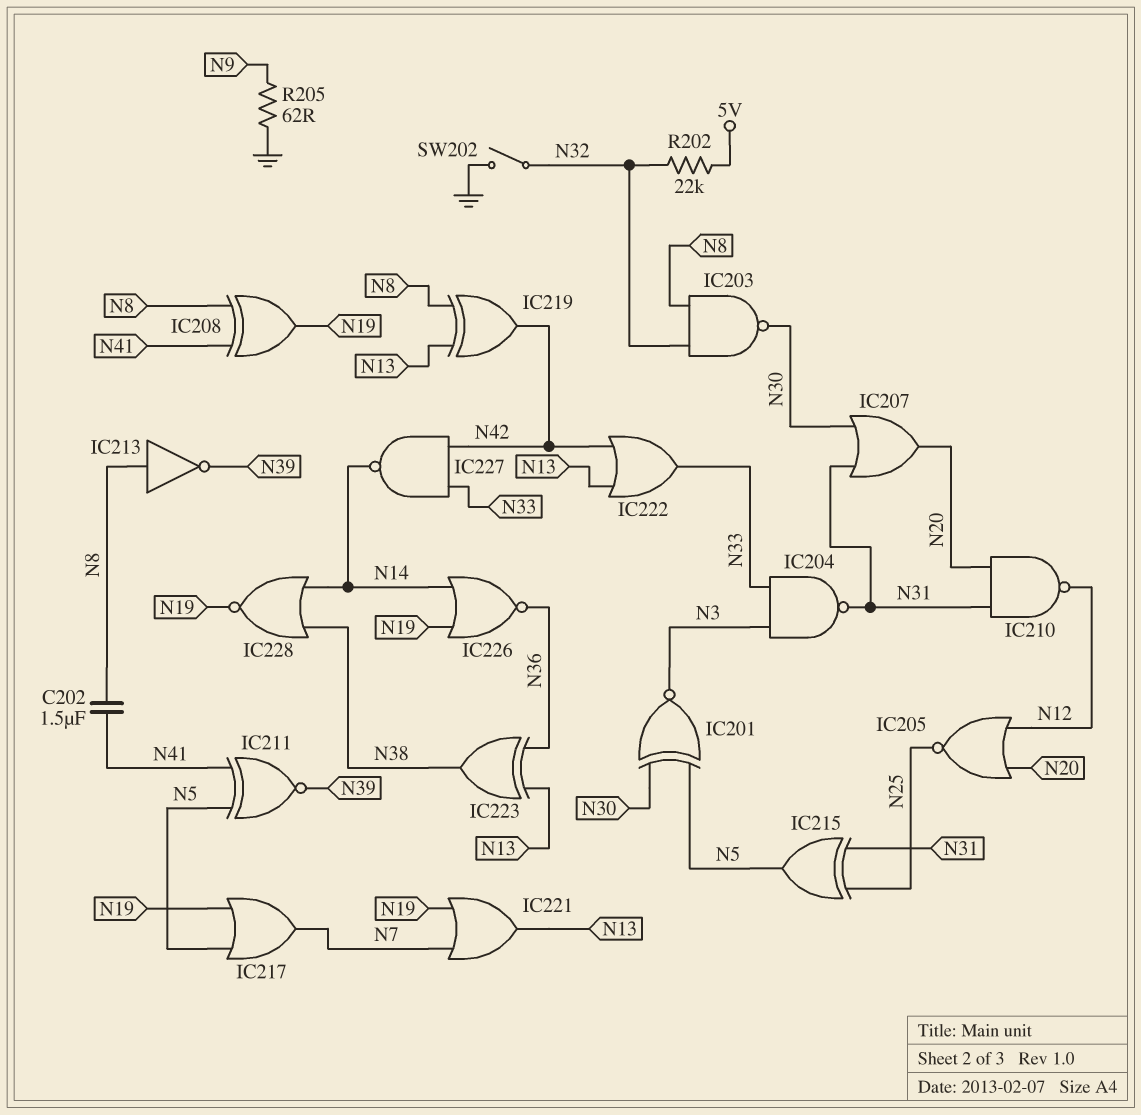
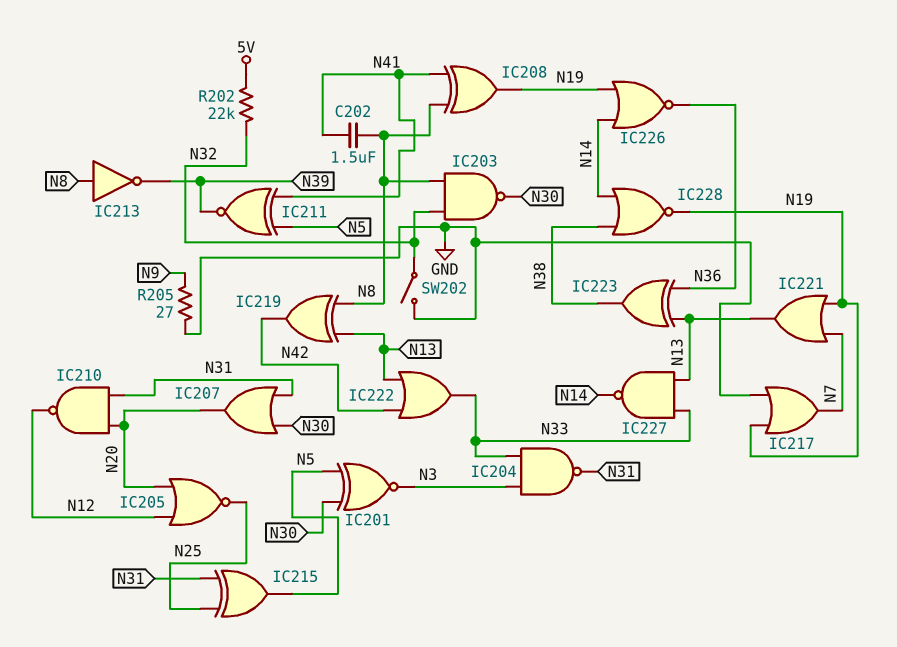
IC217: OR (in N5, in N19, out N7) -> OR (in GND, in N19, out N7)
IC227: NAND (in N33, in N42, out N14) -> NAND (in N13, in N33, out N14)
R205: 62 (GND, N9) -> 27 (GND, N9)

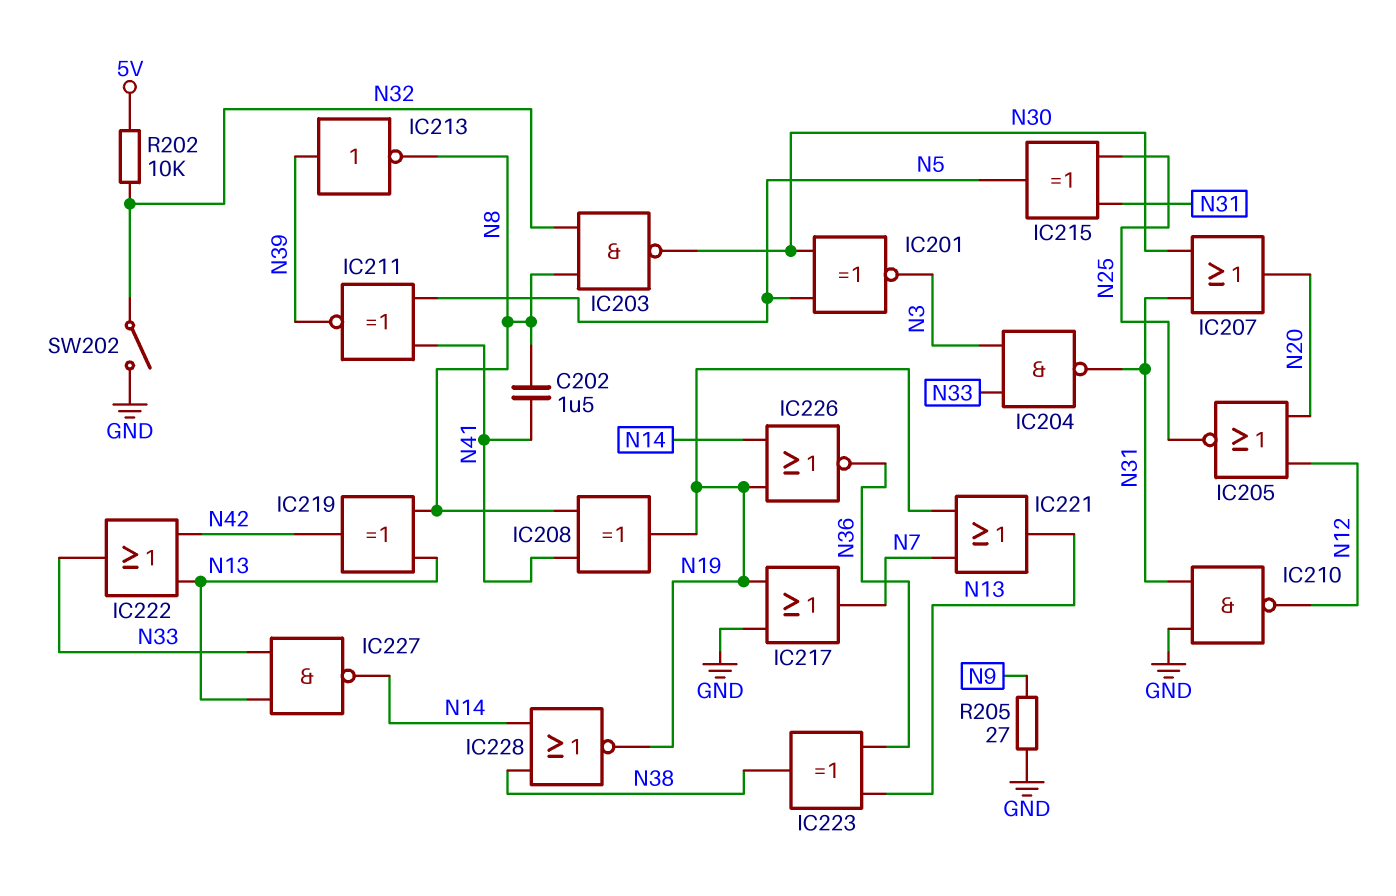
IC210: NAND (in N20, in N31, out N12) -> NAND (in GND, in N31, out N12)
IC213: NOT (in N8, out N39) -> NOT (in N39, out N8)
R202: 22k (5V, N32) -> 10k (5V, N32)

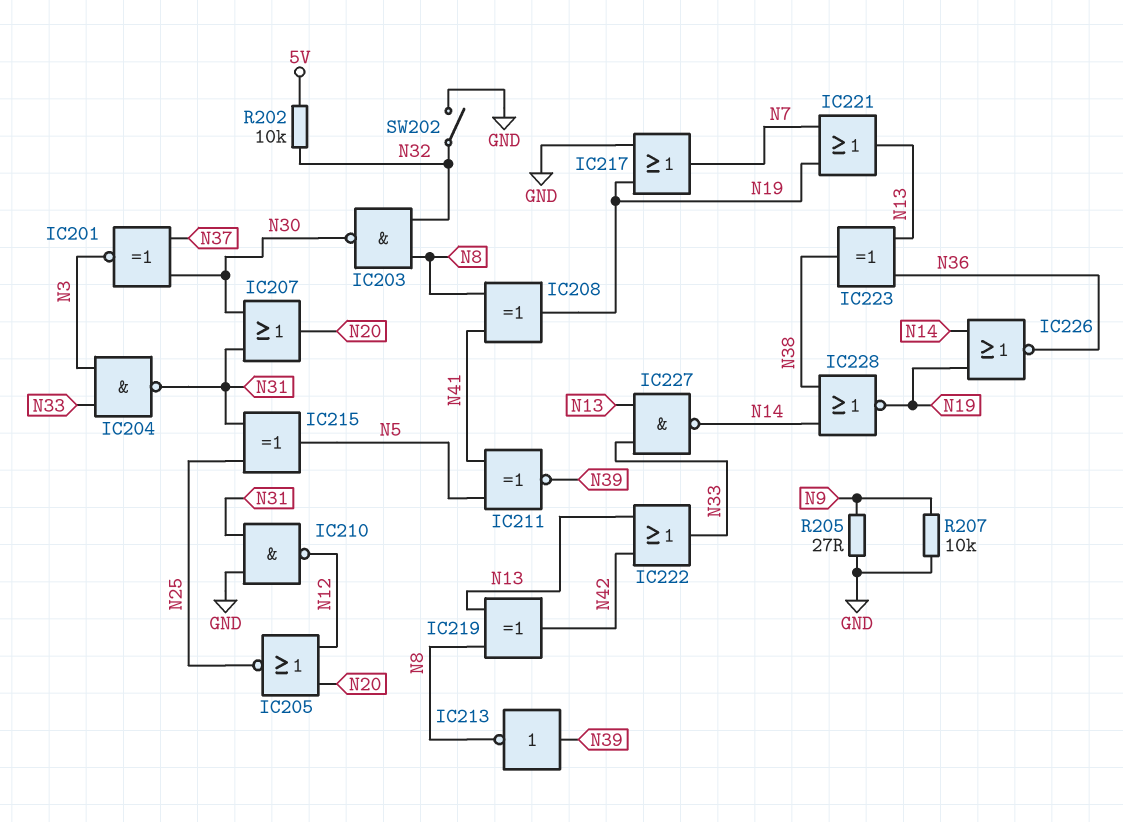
C202: 1.5uF (N8, N41) -> none
IC201: XNOR (in N5, in N30, out N3) -> XNOR (in N30, in N37, out N3)
R207: none -> 10k (GND, N9)

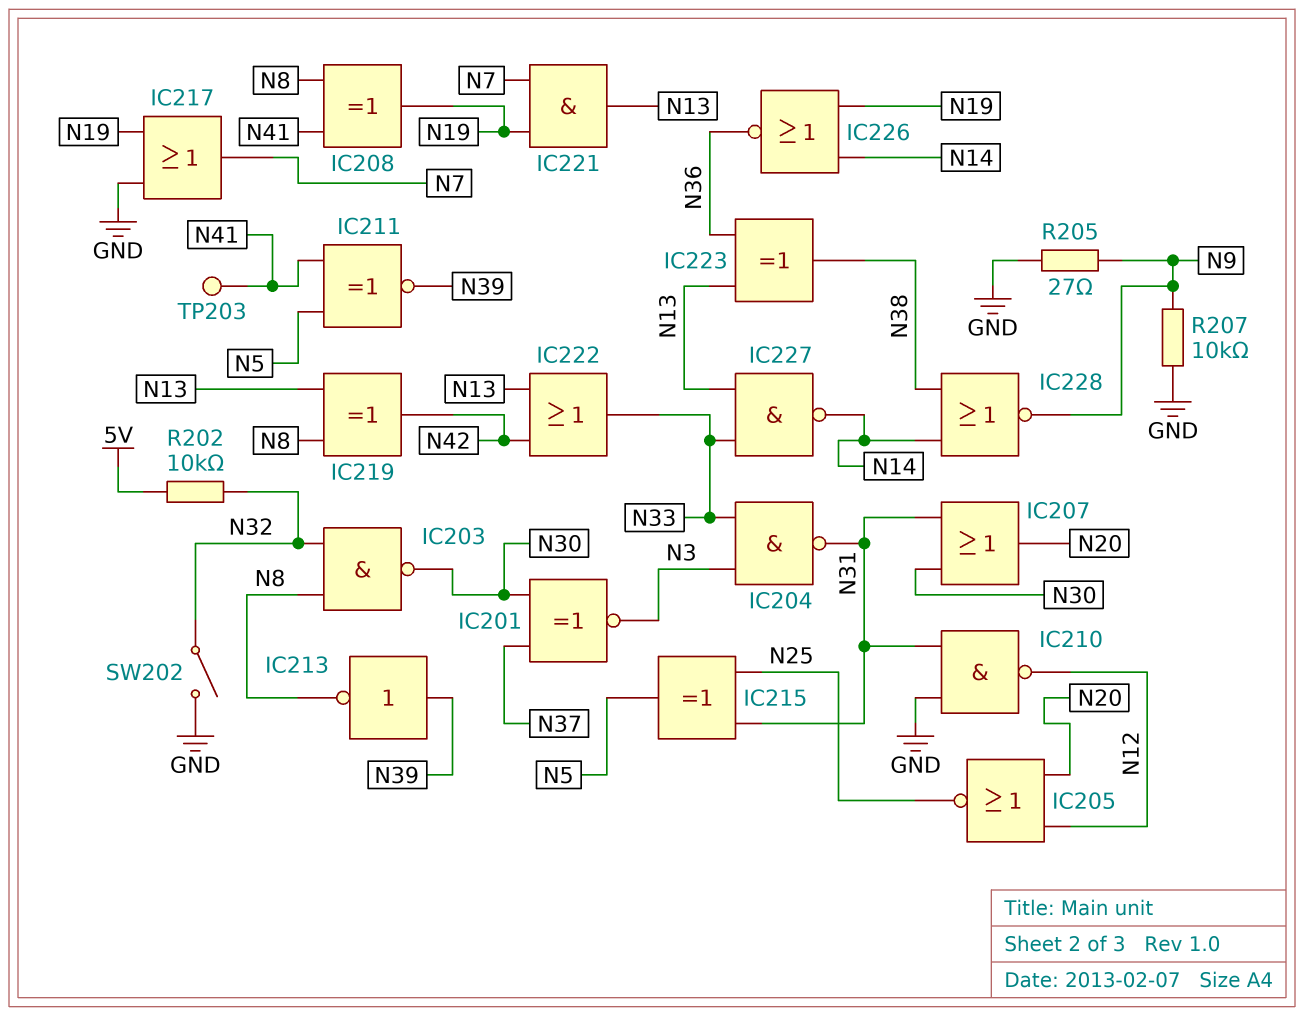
IC221: OR (in N7, in N19, out N13) -> AND (in N7, in N19, out N13)
IC228: NOR (in N14, in N38, out N19) -> NOR (in N14, in N38, out N9)
TP203: none -> test point (N41)

